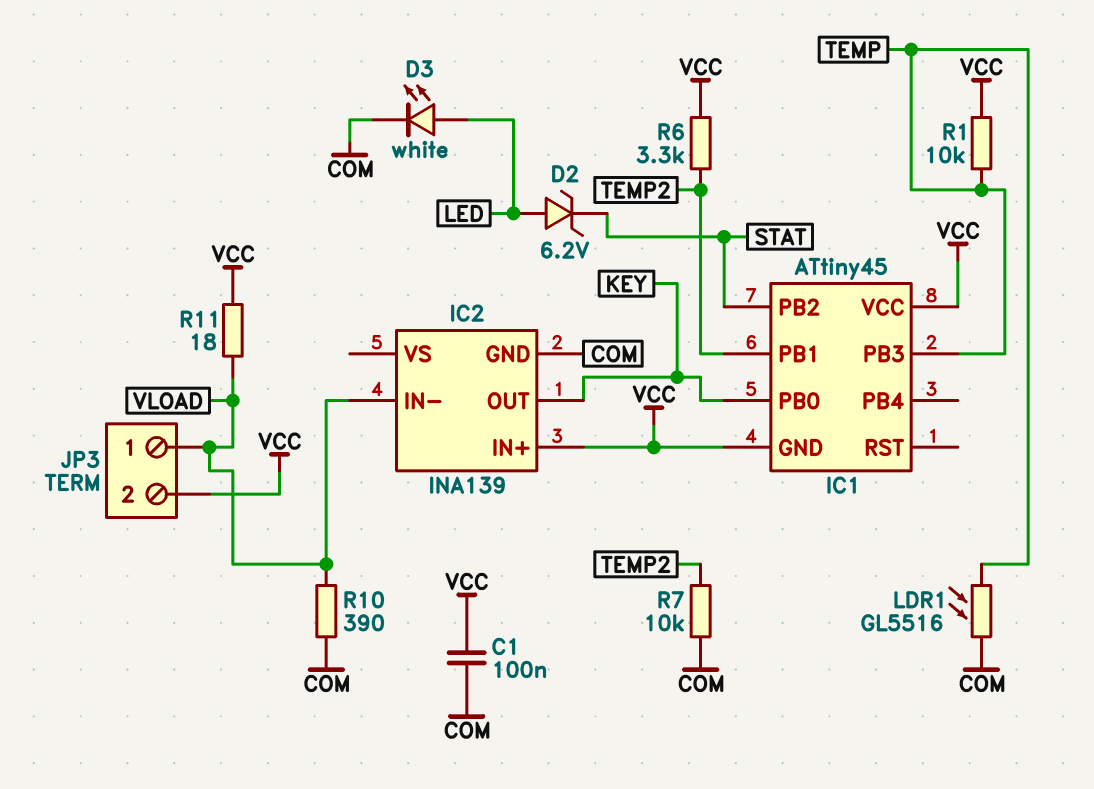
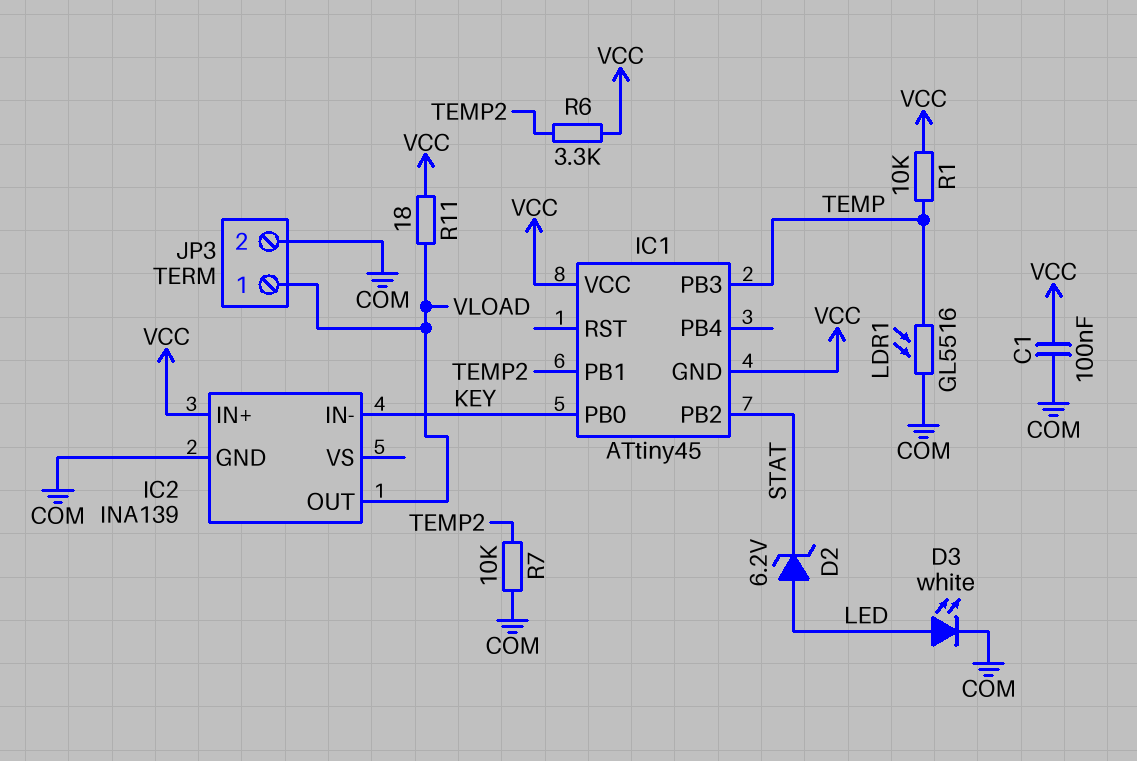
IC2 pin IN-: VLOAD -> KEY
IC2 pin OUT: KEY -> VLOAD
JP3 pin 2: VCC -> COM
R10: 390 (COM, VLOAD) -> none

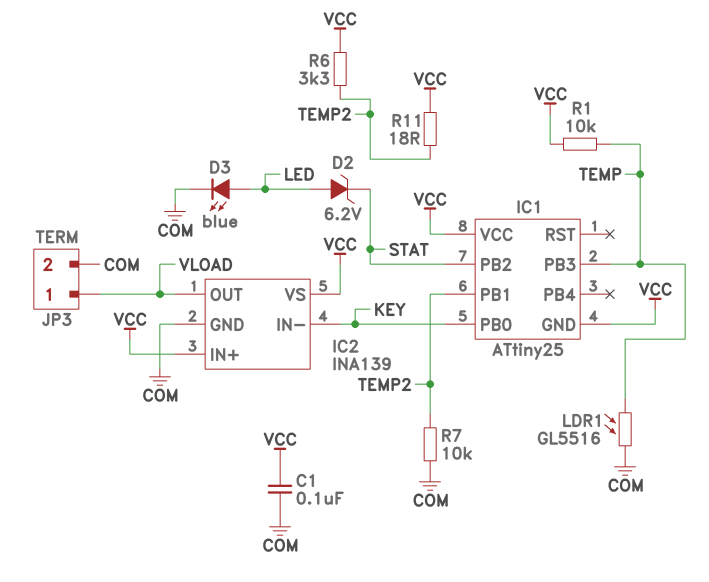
D3: LED white (A LED, K COM) -> LED blue (A LED, K COM)
IC1: ATtiny45 -> ATtiny25
IC2 pin VS: none -> VCC
R11: 18 (VCC, VLOAD) -> 18 (TEMP2, VCC)

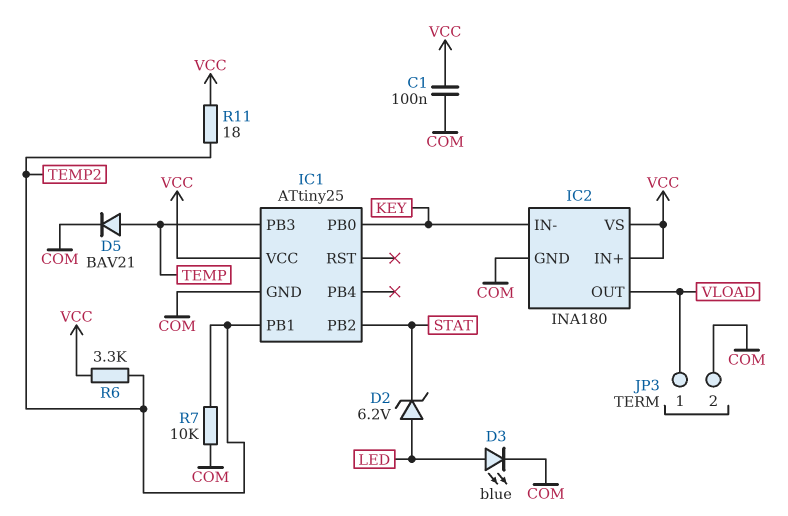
D5: none -> diode BAV21 (A TEMP, K COM)
IC1 pin GND: VCC -> COM
IC2: INA139 -> INA180
LDR1: GL5516 (COM, TEMP) -> none
R1: 10k (TEMP, VCC) -> none

